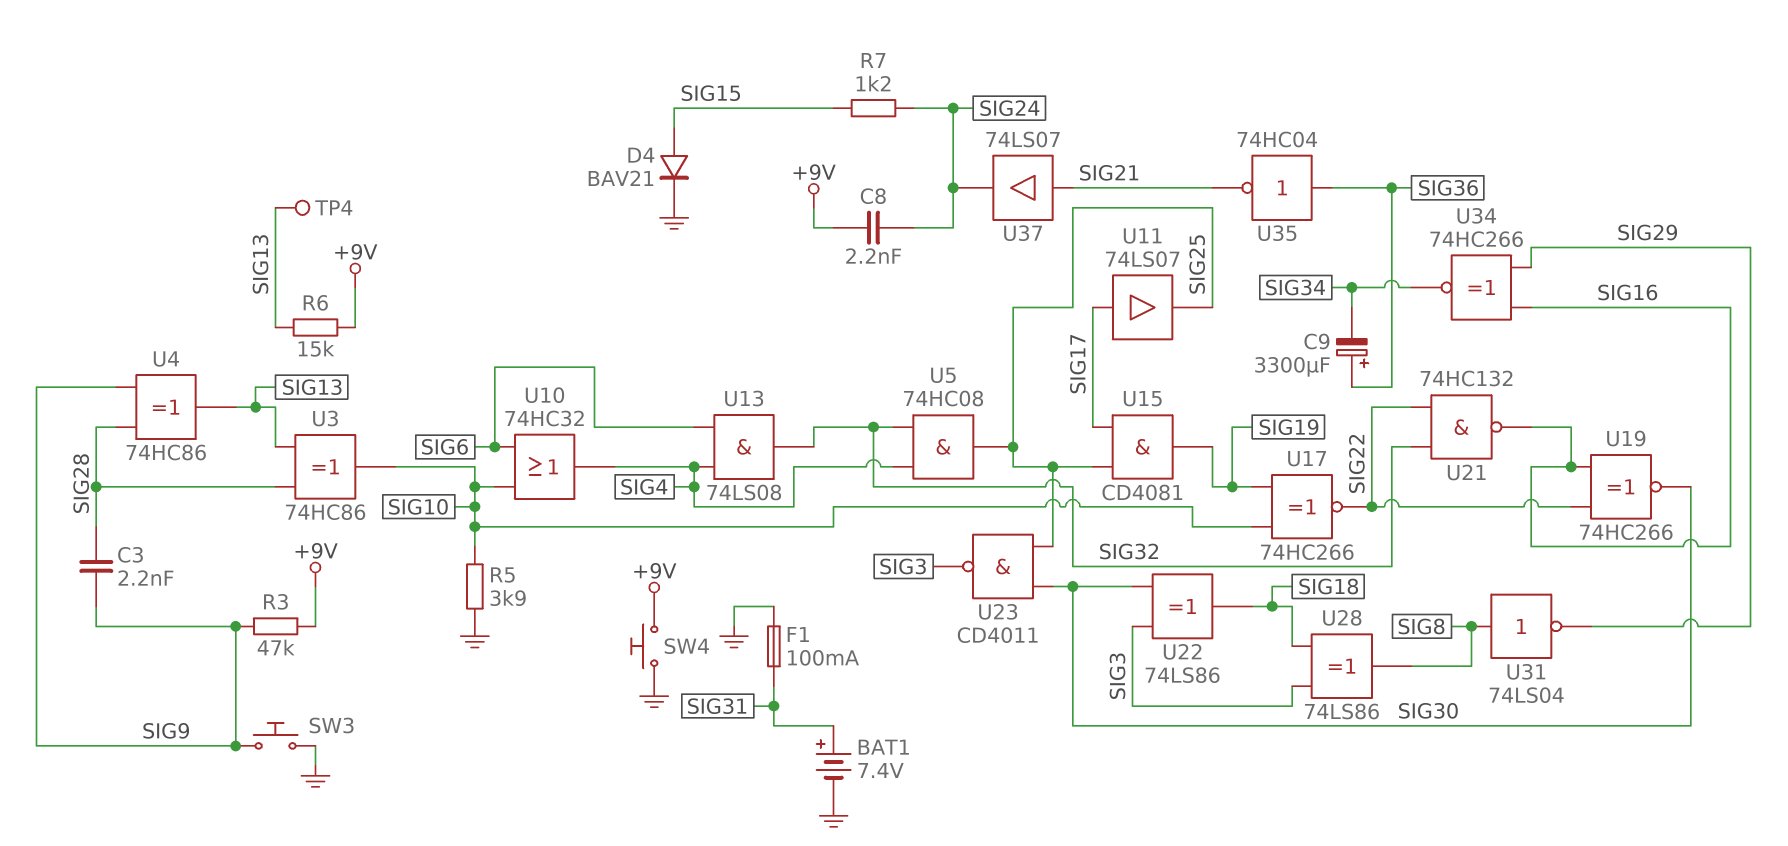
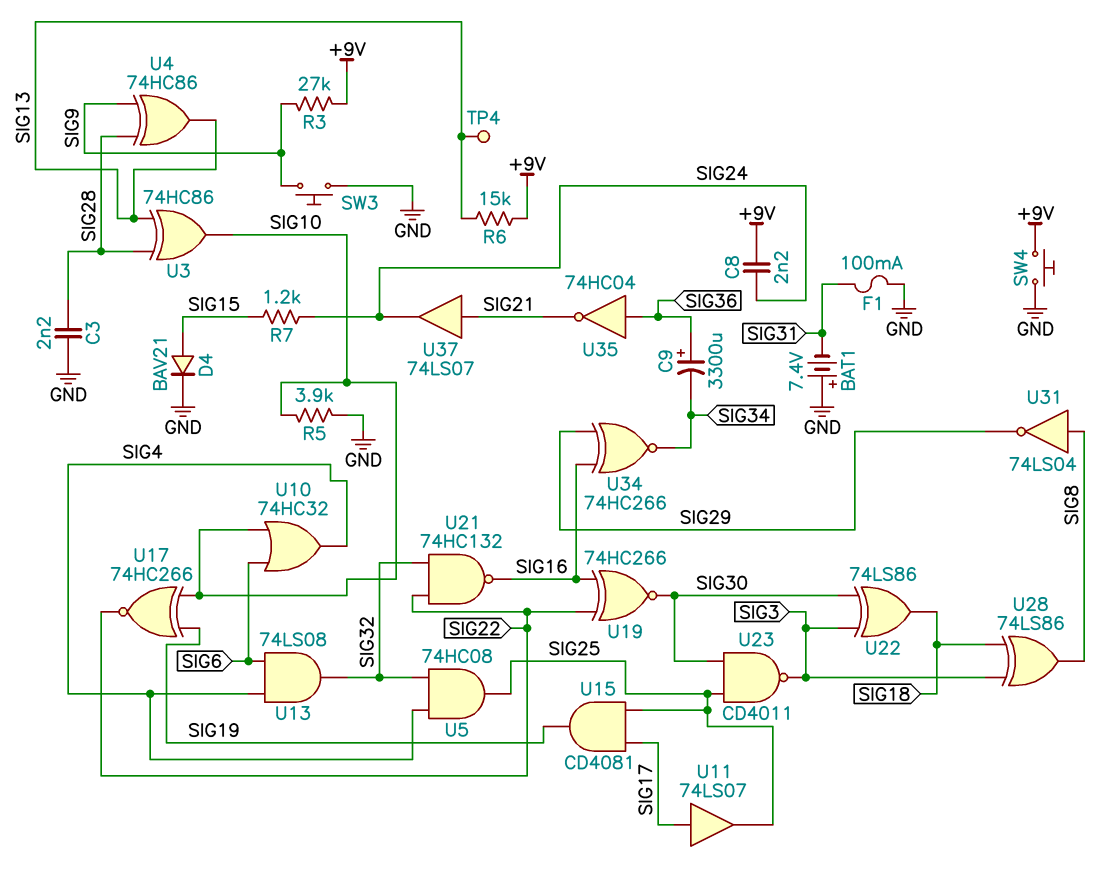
BAT1: 7.4V (plus SIG31, minus GND) -> 7.4V (plus GND, minus SIG31)
C3: 2.2nF (SIG9, SIG28) -> 2.2nF (GND, SIG28)
R3: 47k (+9V, SIG9) -> 27k (+9V, SIG9)

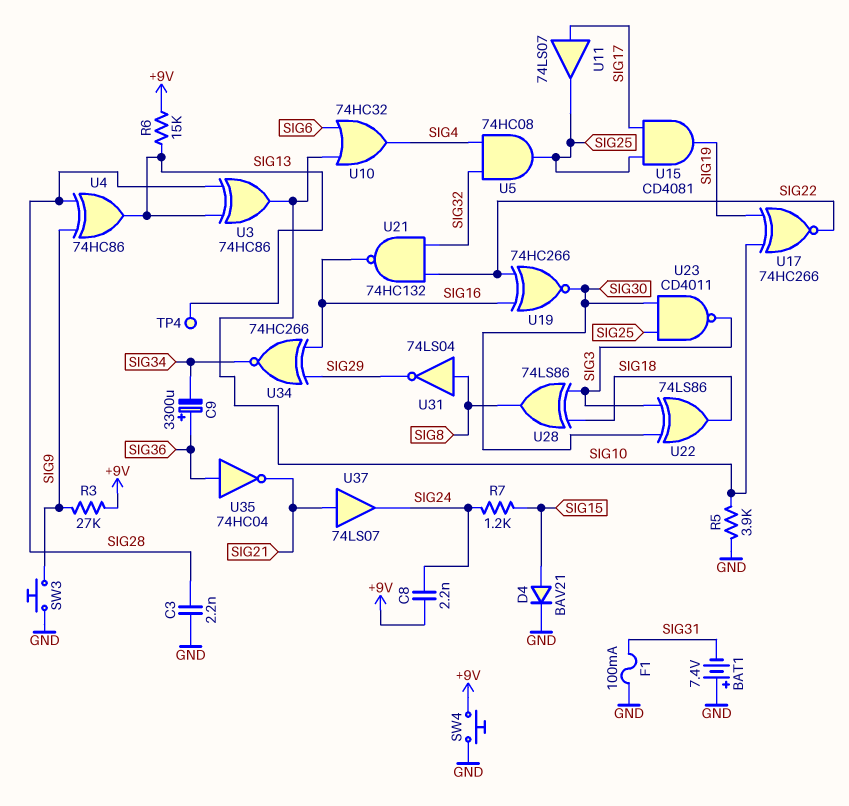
U13: AND 74LS08 (in SIG4, in SIG6, out SIG32) -> none

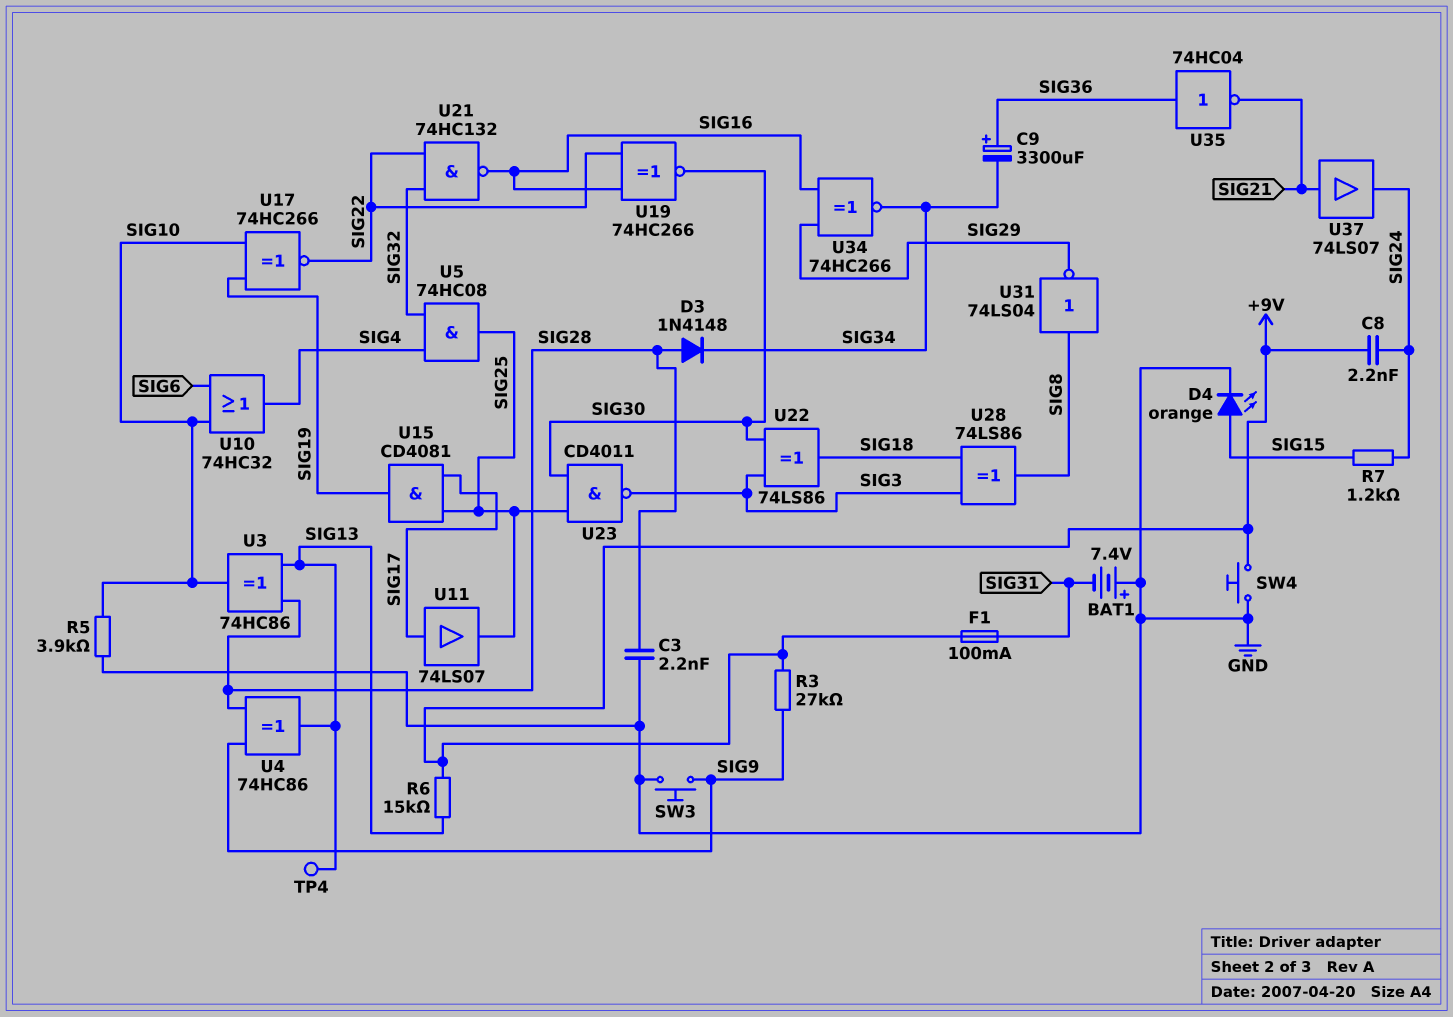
D3: none -> diode 1N4148 (A SIG28, K SIG34)
D4: diode BAV21 (A SIG15, K GND) -> LED orange (A SIG15, K GND)
F1: 100mA (GND, SIG31) -> 100mA (+9V, SIG31)

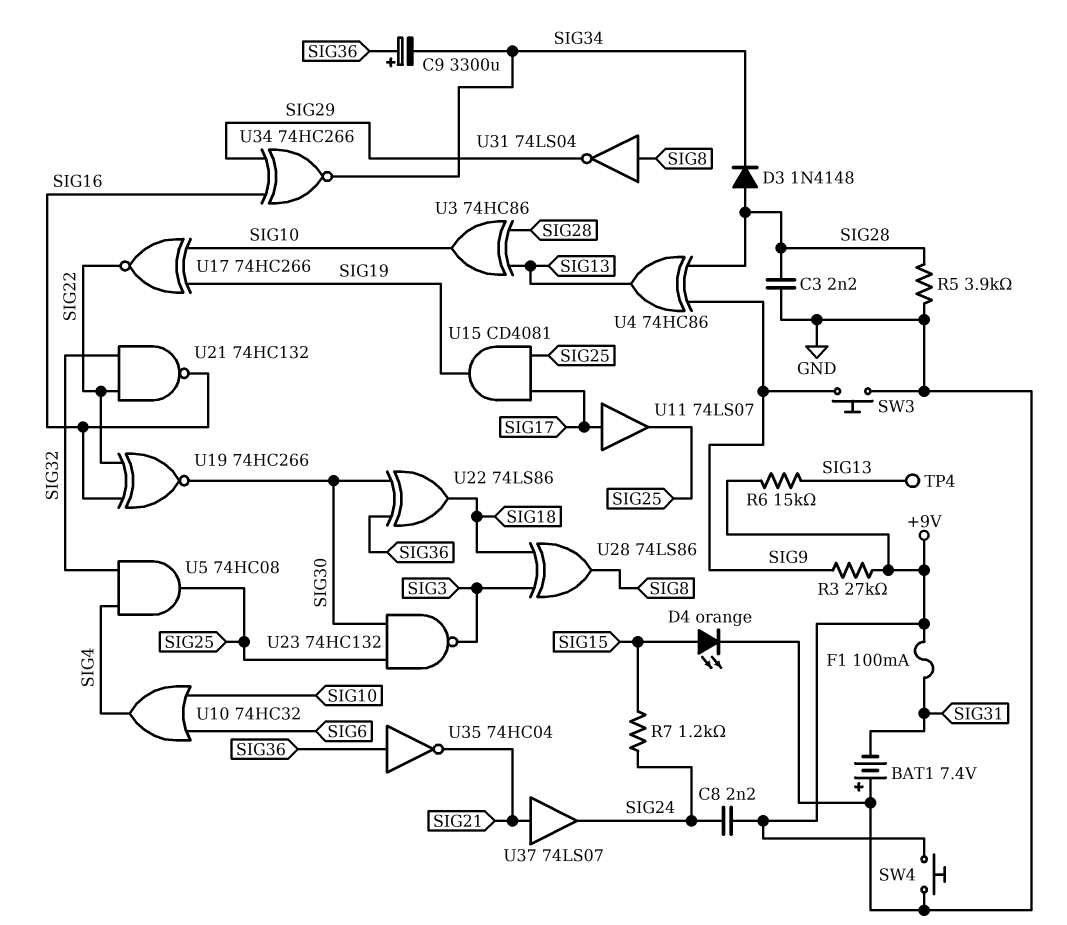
R5: 3.9k (GND, SIG10) -> 3.9k (GND, SIG28)
U22: XOR 74LS86 (in SIG3, in SIG30, out SIG18) -> XOR 74LS86 (in SIG30, in SIG36, out SIG18)
U23: NAND CD4011 (in SIG25, in SIG30, out SIG3) -> NAND 74HC132 (in SIG25, in SIG30, out SIG3)

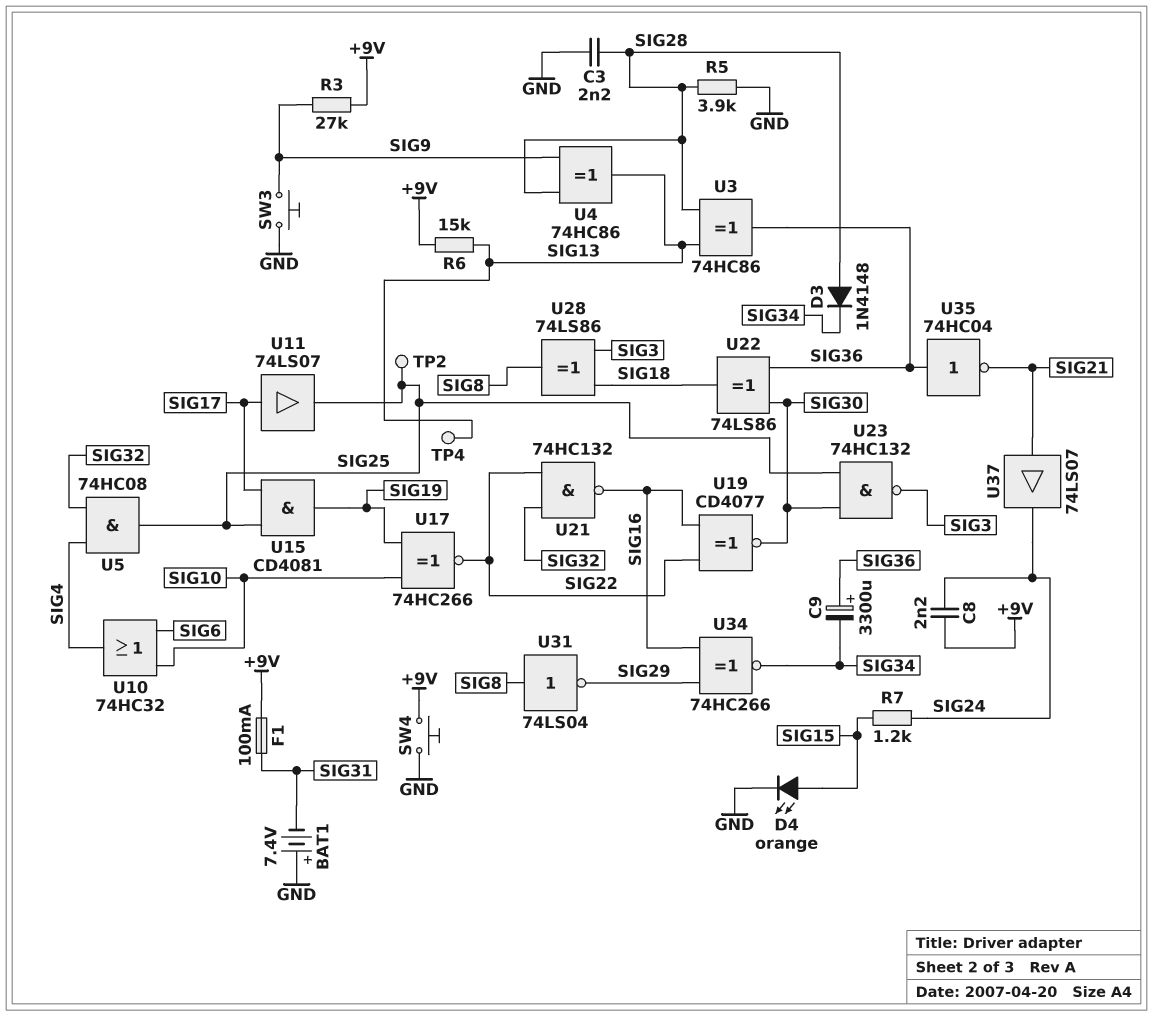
TP2: none -> test point (SIG25)
U3: XOR 74HC86 (in SIG13, in SIG28, out SIG10) -> XOR 74HC86 (in SIG13, in SIG28, out SIG36)
U19: XNOR 74HC266 (in SIG16, in SIG22, out SIG30) -> XNOR CD4077 (in SIG16, in SIG22, out SIG30)

